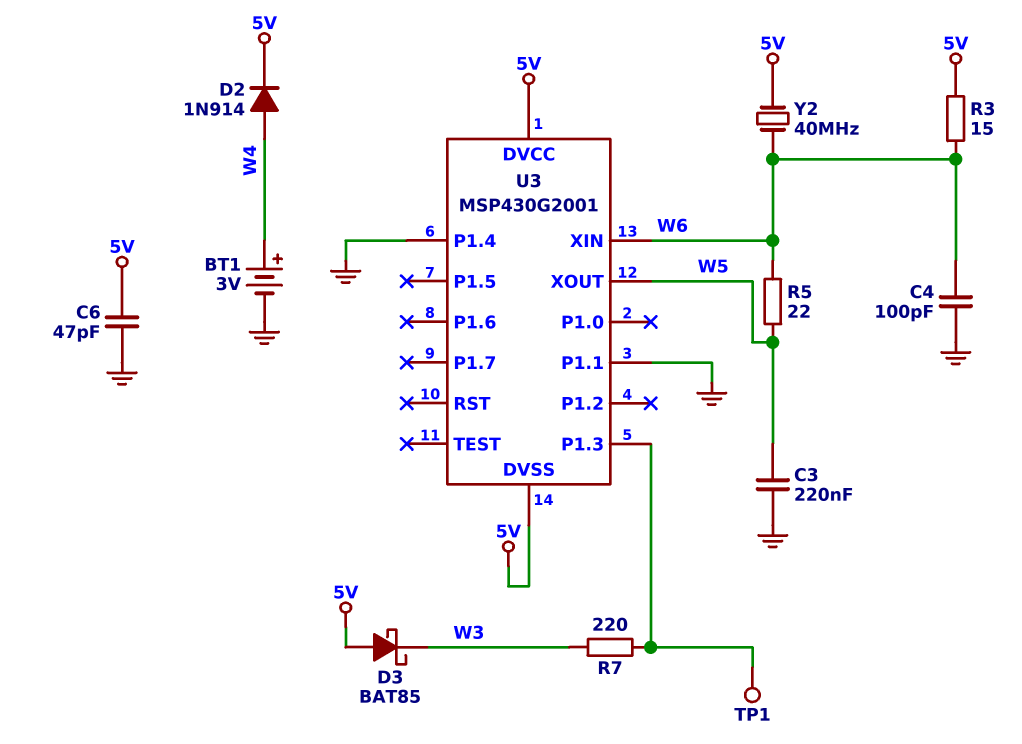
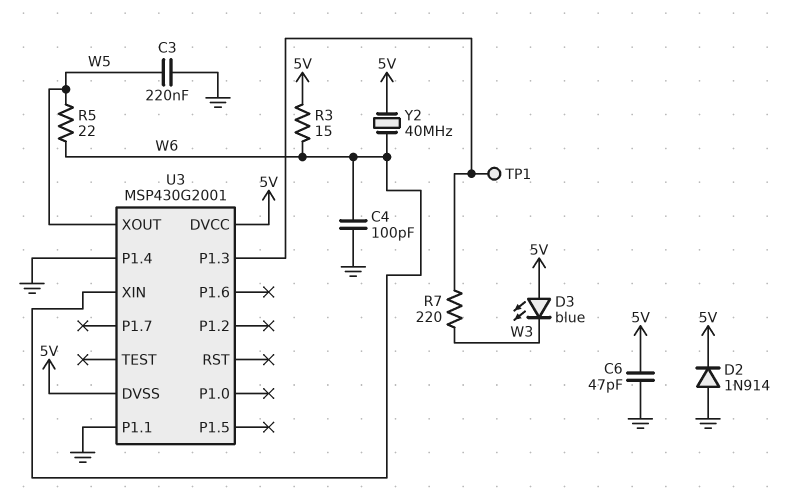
BT1: 3V (plus W4, minus GND) -> none
D2: diode 1N914 (A W4, K 5V) -> diode 1N914 (A GND, K 5V)
D3: schottky BAT85 (A 5V, K W3) -> LED blue (A 5V, K W3)

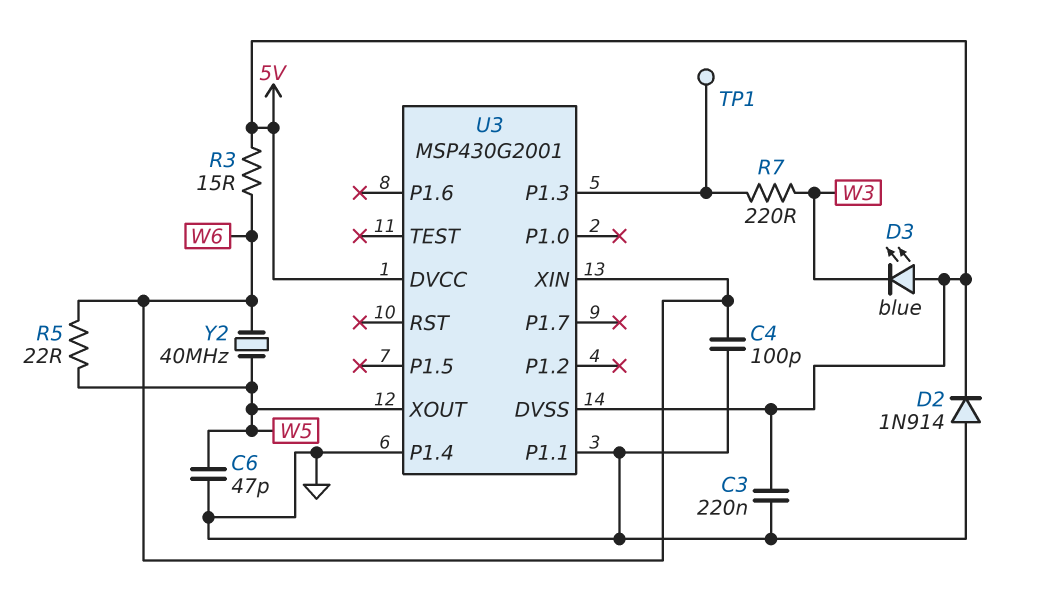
C3: 220nF (GND, W5) -> 220nF (5V, GND)
C6: 47pF (5V, GND) -> 47pF (GND, W5)
Y2: 40MHz (5V, W6) -> 40MHz (W5, W6)

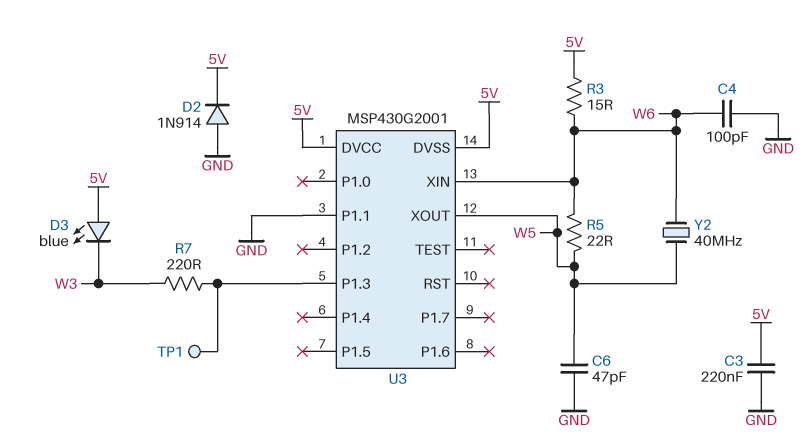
U3 pin P1.4: GND -> none

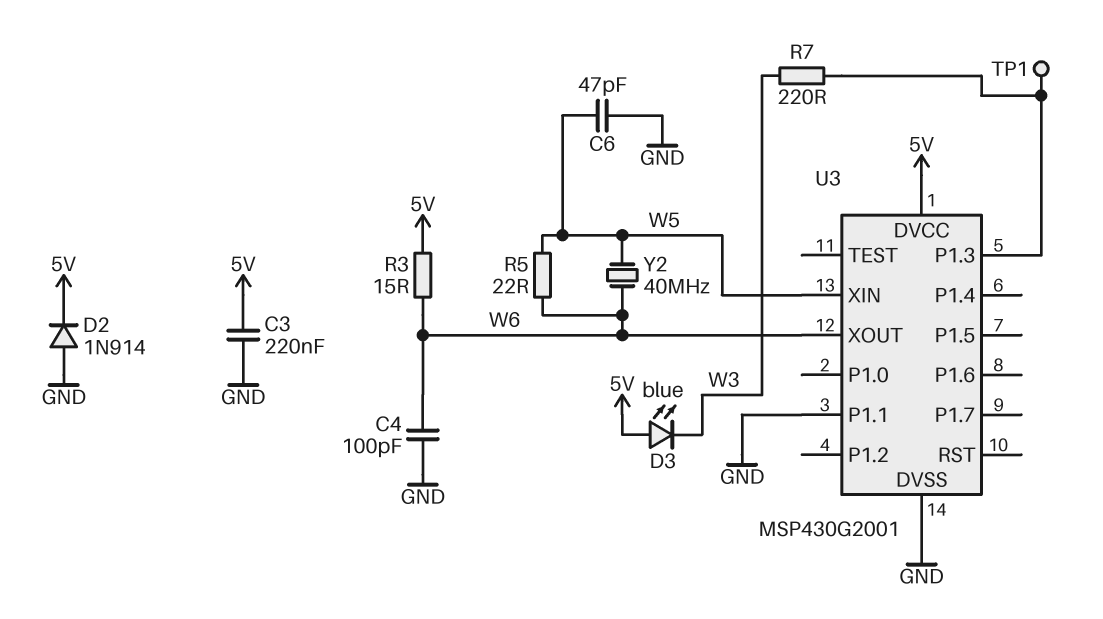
U3 pin DVSS: 5V -> GND
U3 pin XIN: W6 -> W5
U3 pin XOUT: W5 -> W6

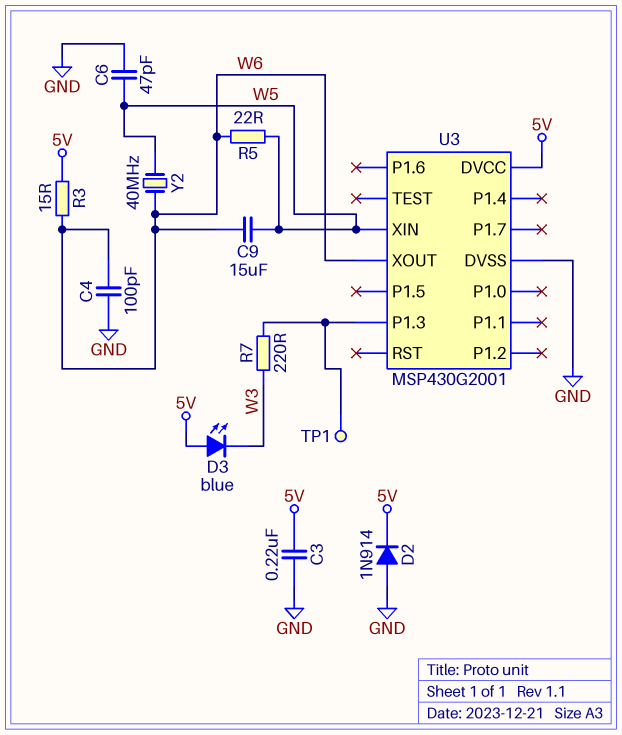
C9: none -> 15uF (W5, W6)
U3 pin P1.1: GND -> none

